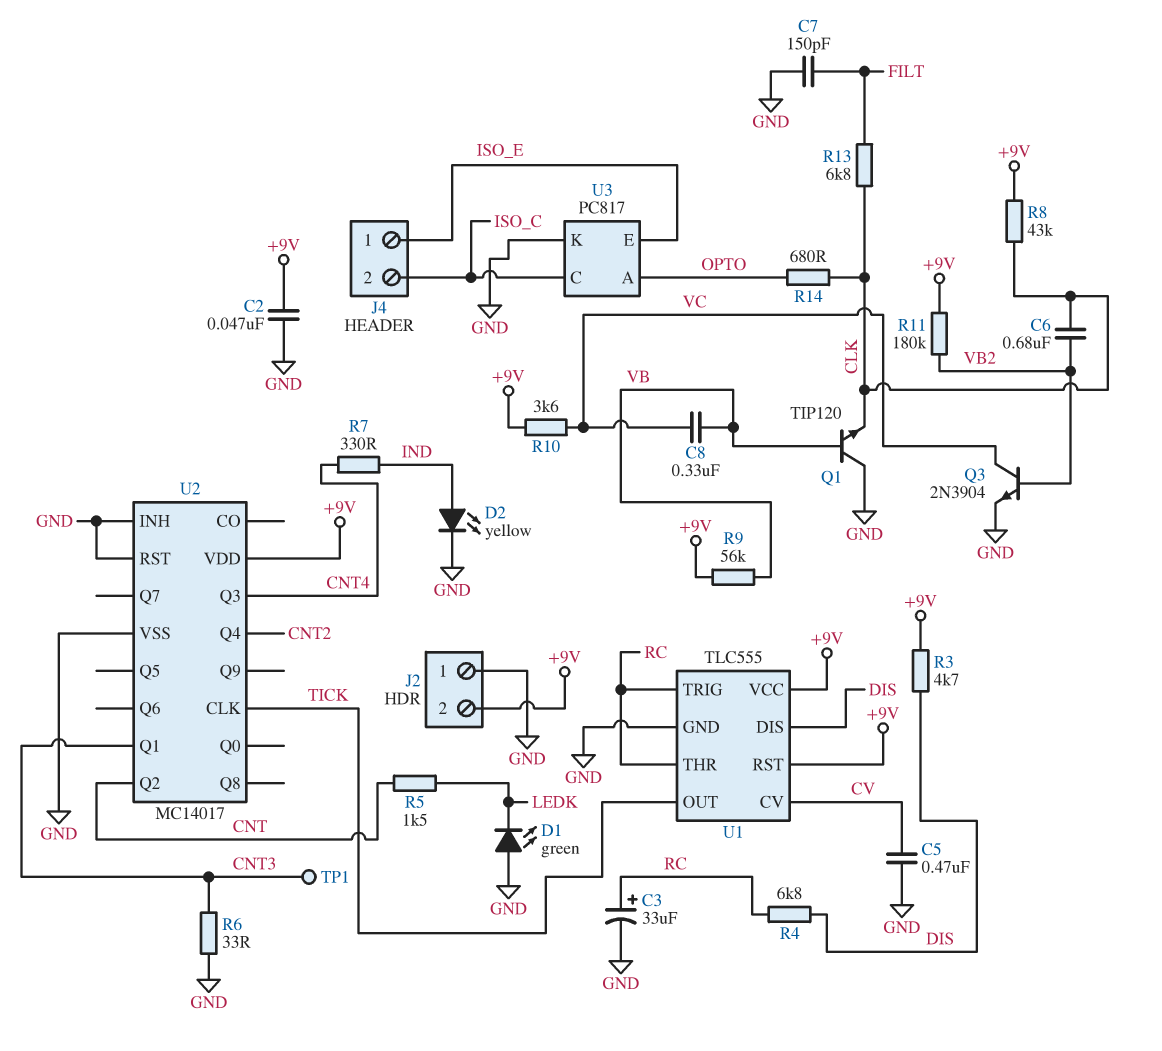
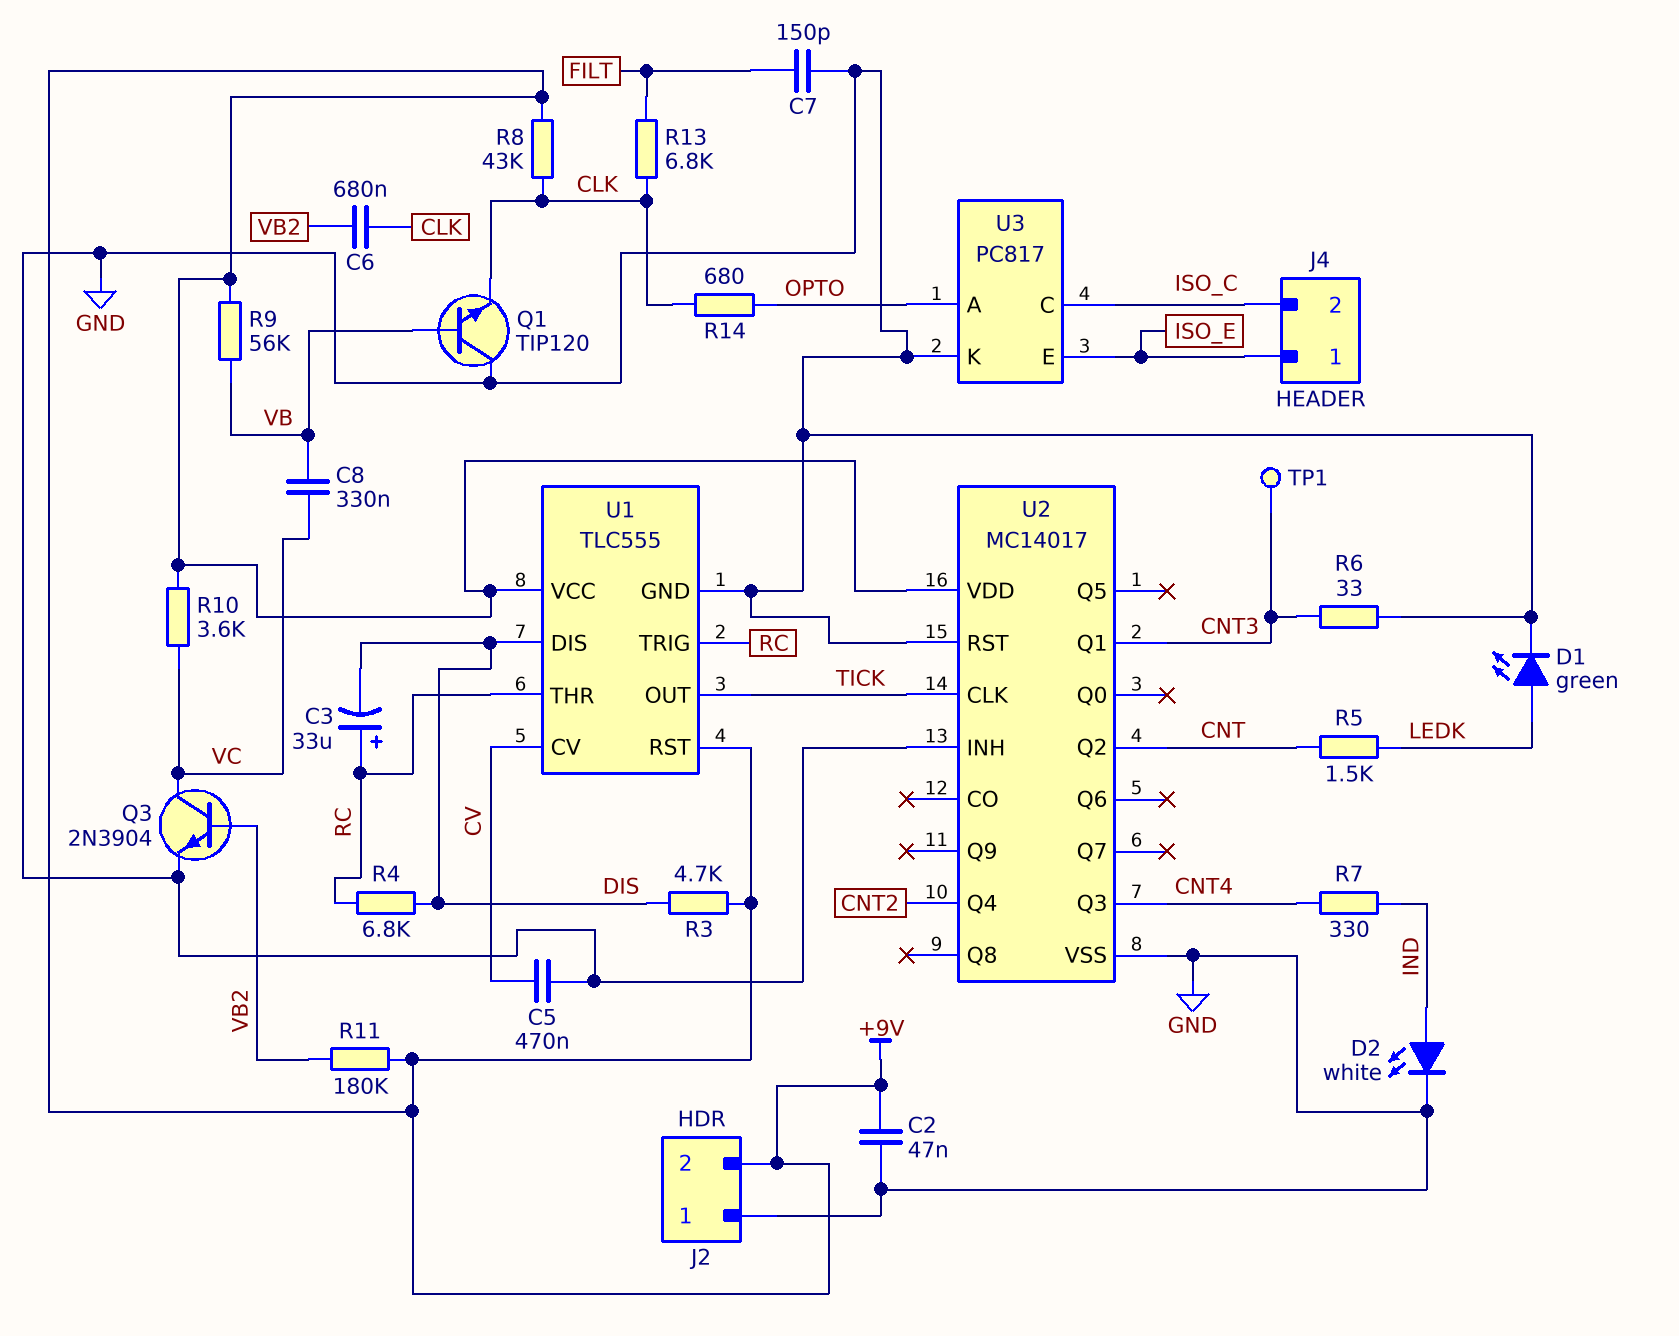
C3: 33uF (plus RC, minus GND) -> 33uF (plus RC, minus DIS)
D1: LED green (A GND, K LEDK) -> LED green (A LEDK, K GND)
D2: LED yellow (A IND, K GND) -> LED white (A IND, K GND)

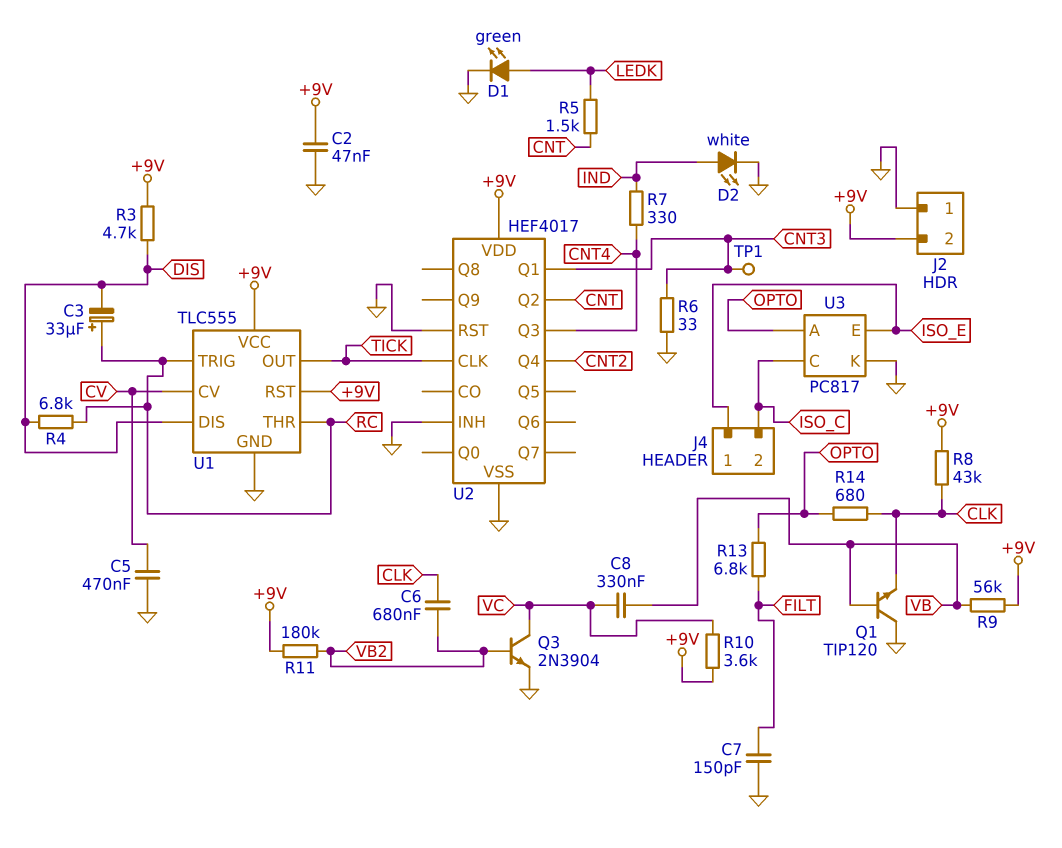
R13: 6.8k (CLK, FILT) -> 6.8k (FILT, OPTO)
U2: MC14017 -> HEF4017

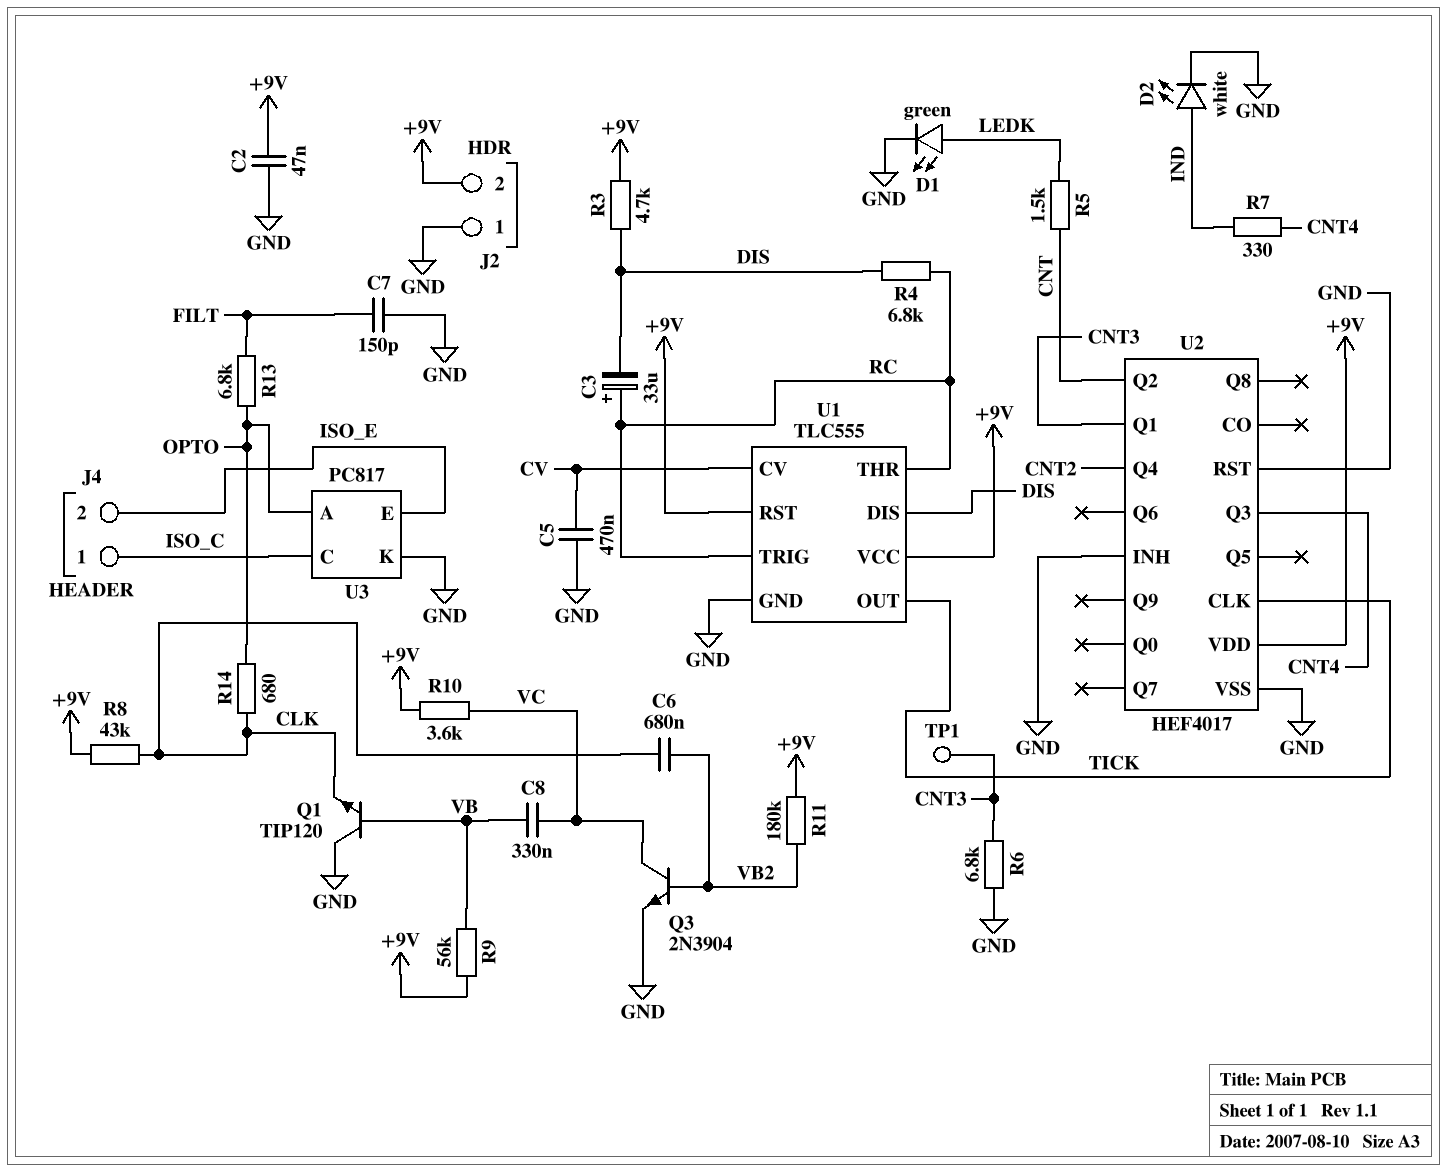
J4 pin 1: ISO_E -> ISO_C
J4 pin 2: ISO_C -> ISO_E
R6: 33 (CNT3, GND) -> 6.8k (CNT3, GND)

